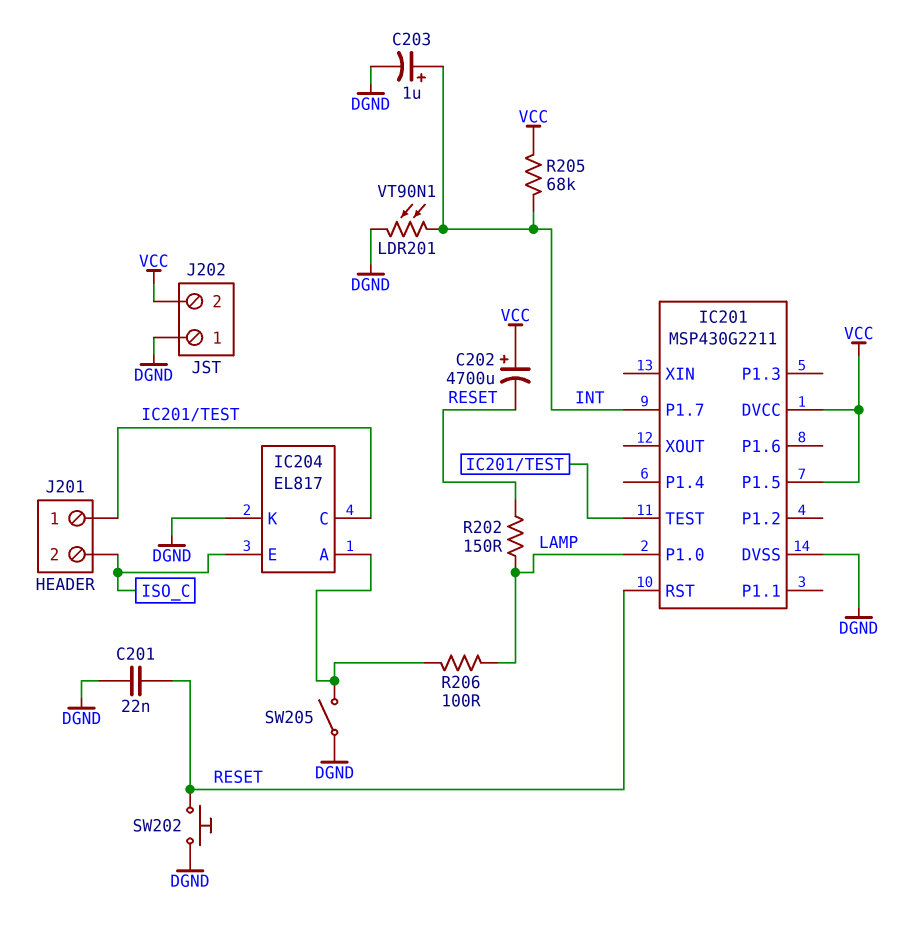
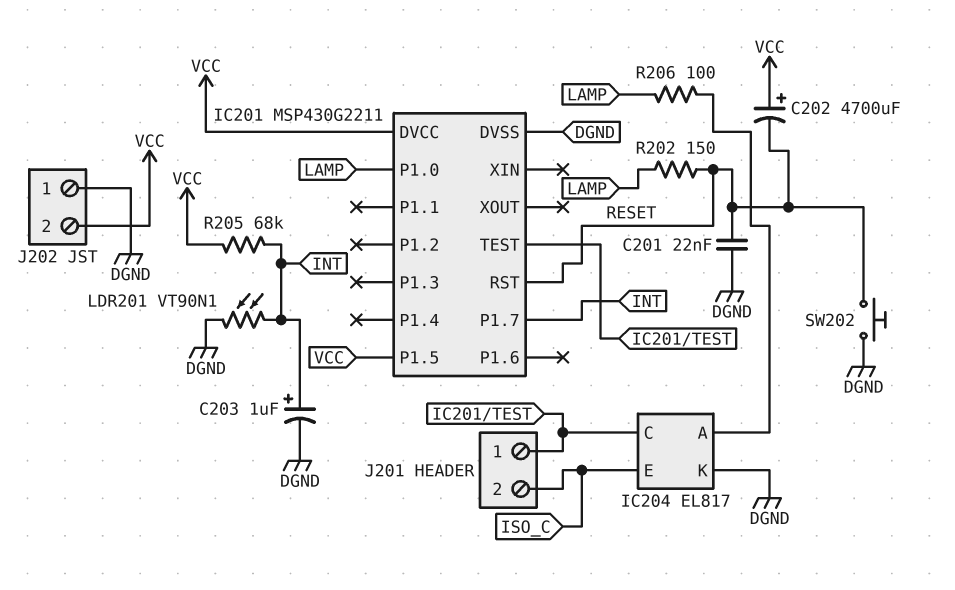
SW205: switch (DGND, IC204/A) -> none

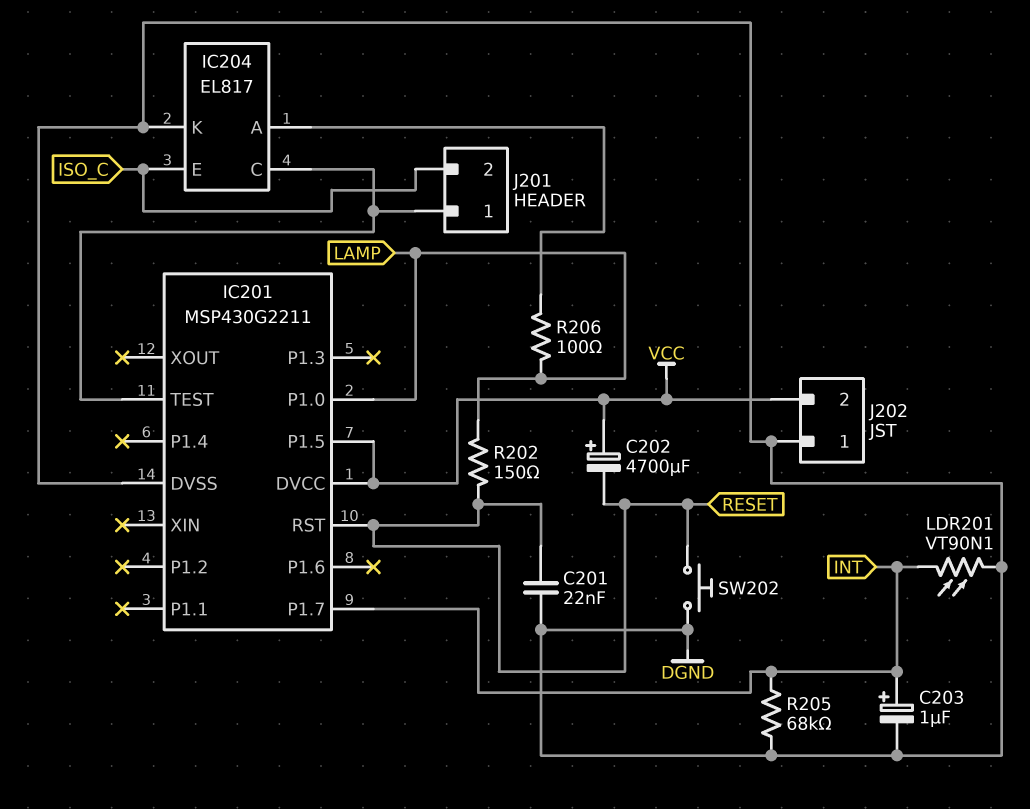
R205: 68k (INT, VCC) -> 68k (DGND, INT)

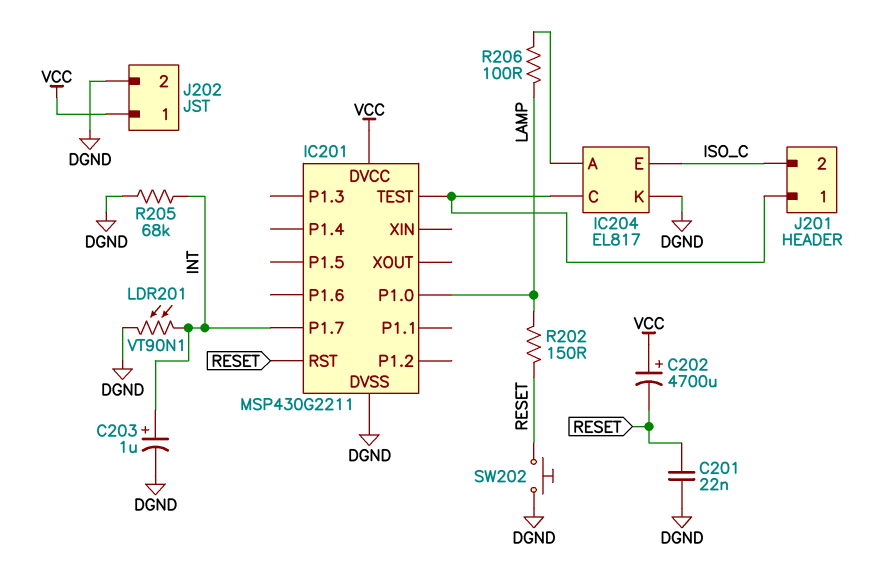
IC201 pin P1.5: VCC -> none
J202 pin 1: DGND -> VCC
J202 pin 2: VCC -> DGND

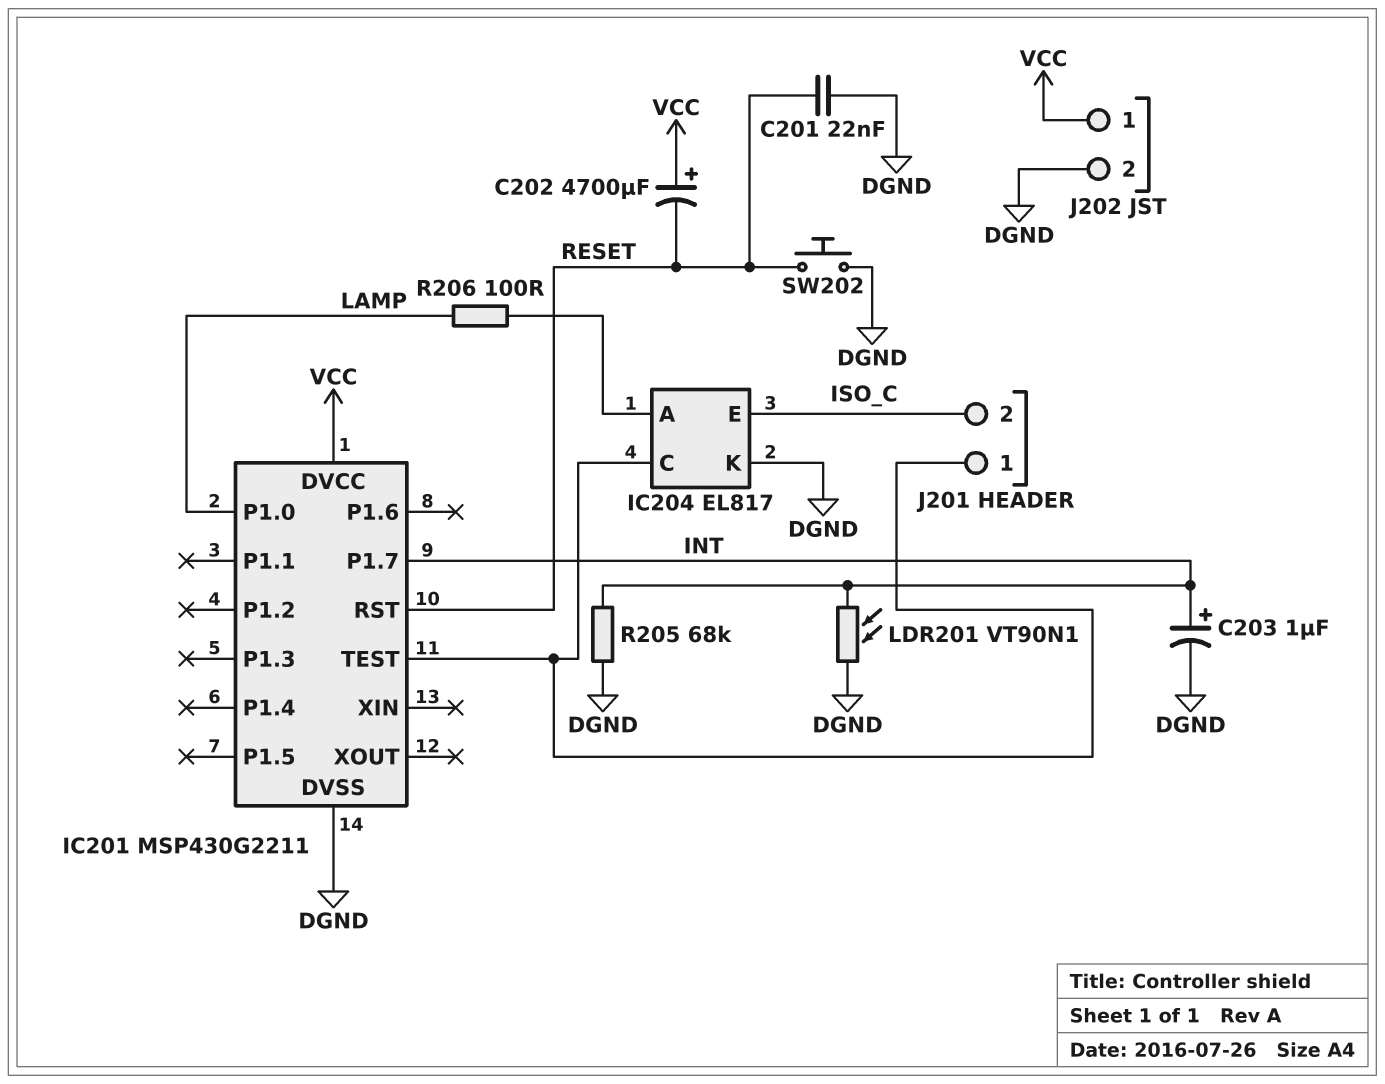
R202: 150 (LAMP, RESET) -> none

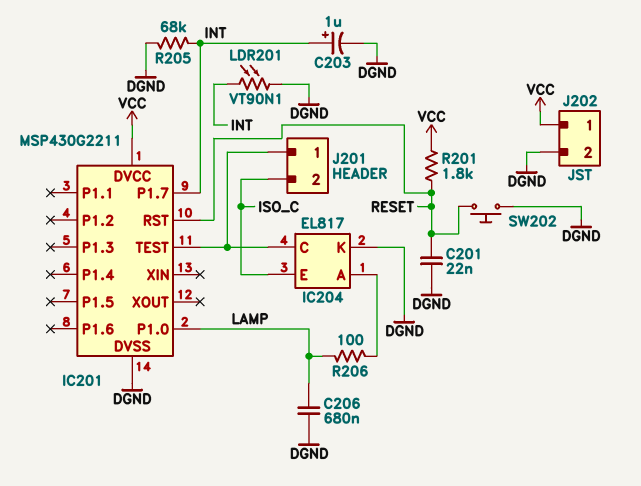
C202: 4700uF (plus VCC, minus RESET) -> none
C206: none -> 680nF (DGND, LAMP)
R201: none -> 1.8k (RESET, VCC)

